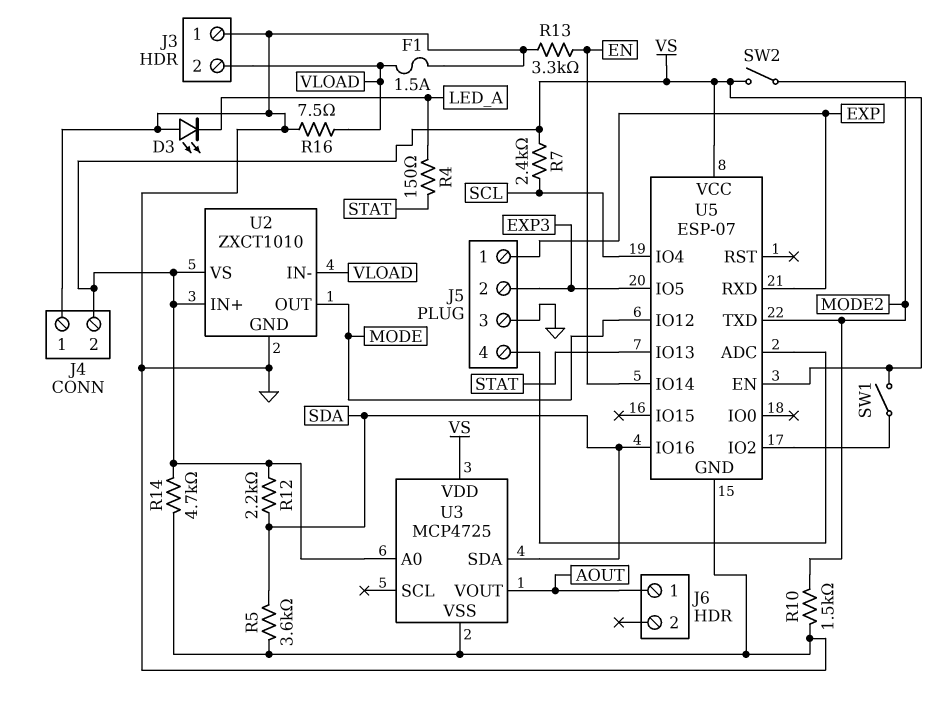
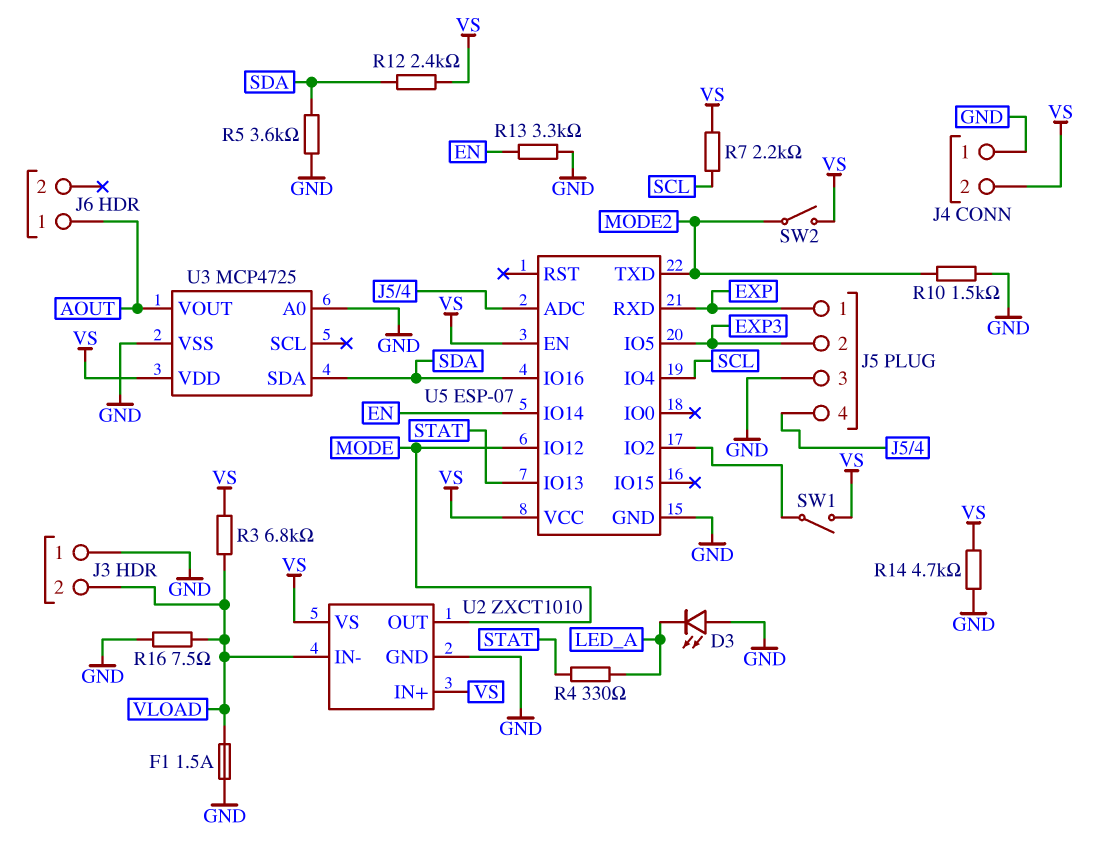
R3: none -> 6.8k (VLOAD, VS)
R4: 150 (LED_A, STAT) -> 330 (LED_A, STAT)
R7: 2.4k (SCL, VS) -> 2.2k (SCL, VS)
R12: 2.2k (SDA, VS) -> 2.4k (SDA, VS)
U3 pin A0: VS -> GND

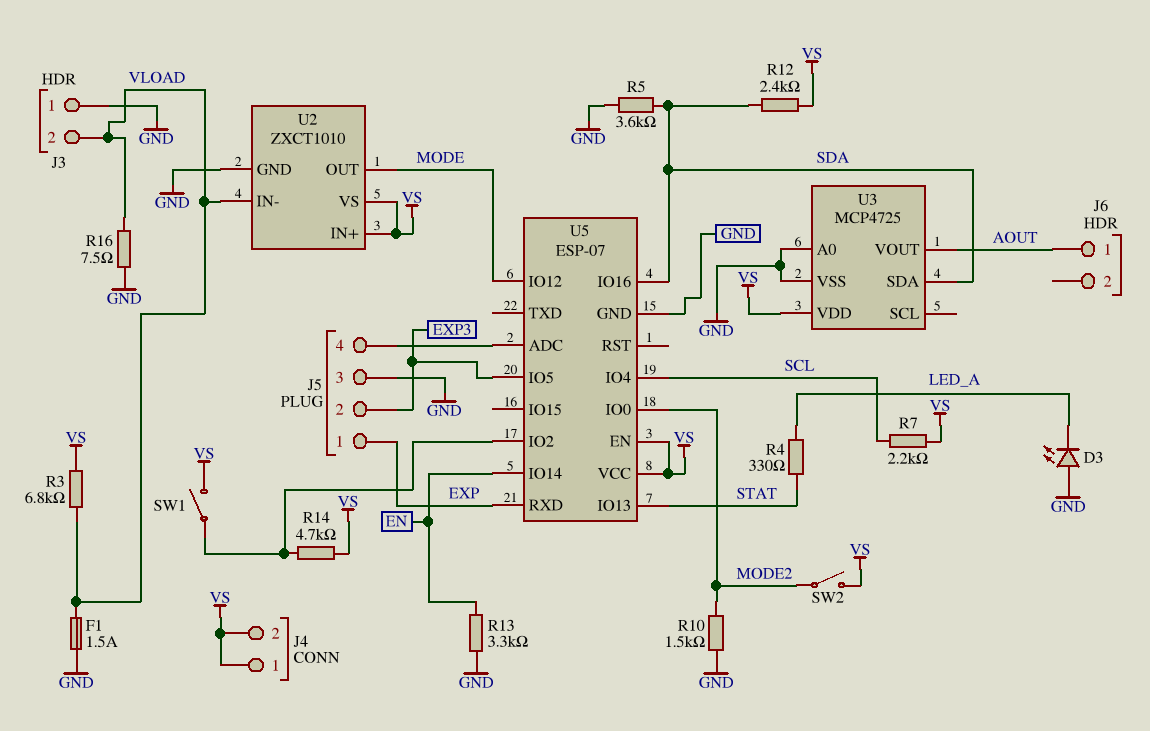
J4 pin 1: GND -> VS
R14: 4.7k (GND, VS) -> 4.7k (U5/IO2, VS)
U5 pin IO0: none -> MODE2
U5 pin TXD: MODE2 -> none

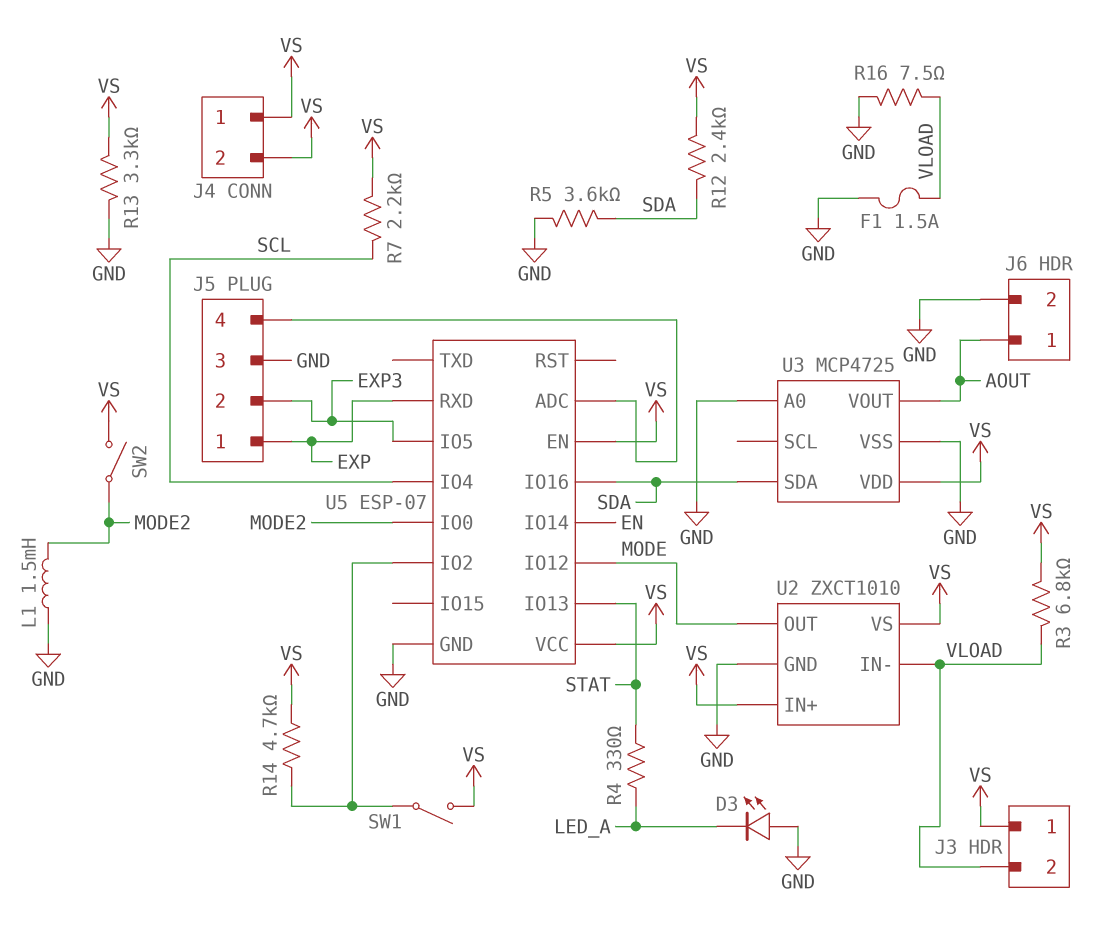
J3 pin 1: GND -> VS
J6 pin 2: none -> GND
L1: none -> 1.5mH (GND, MODE2)
R10: 1.5k (GND, MODE2) -> none
R13: 3.3k (EN, GND) -> 3.3k (GND, VS)

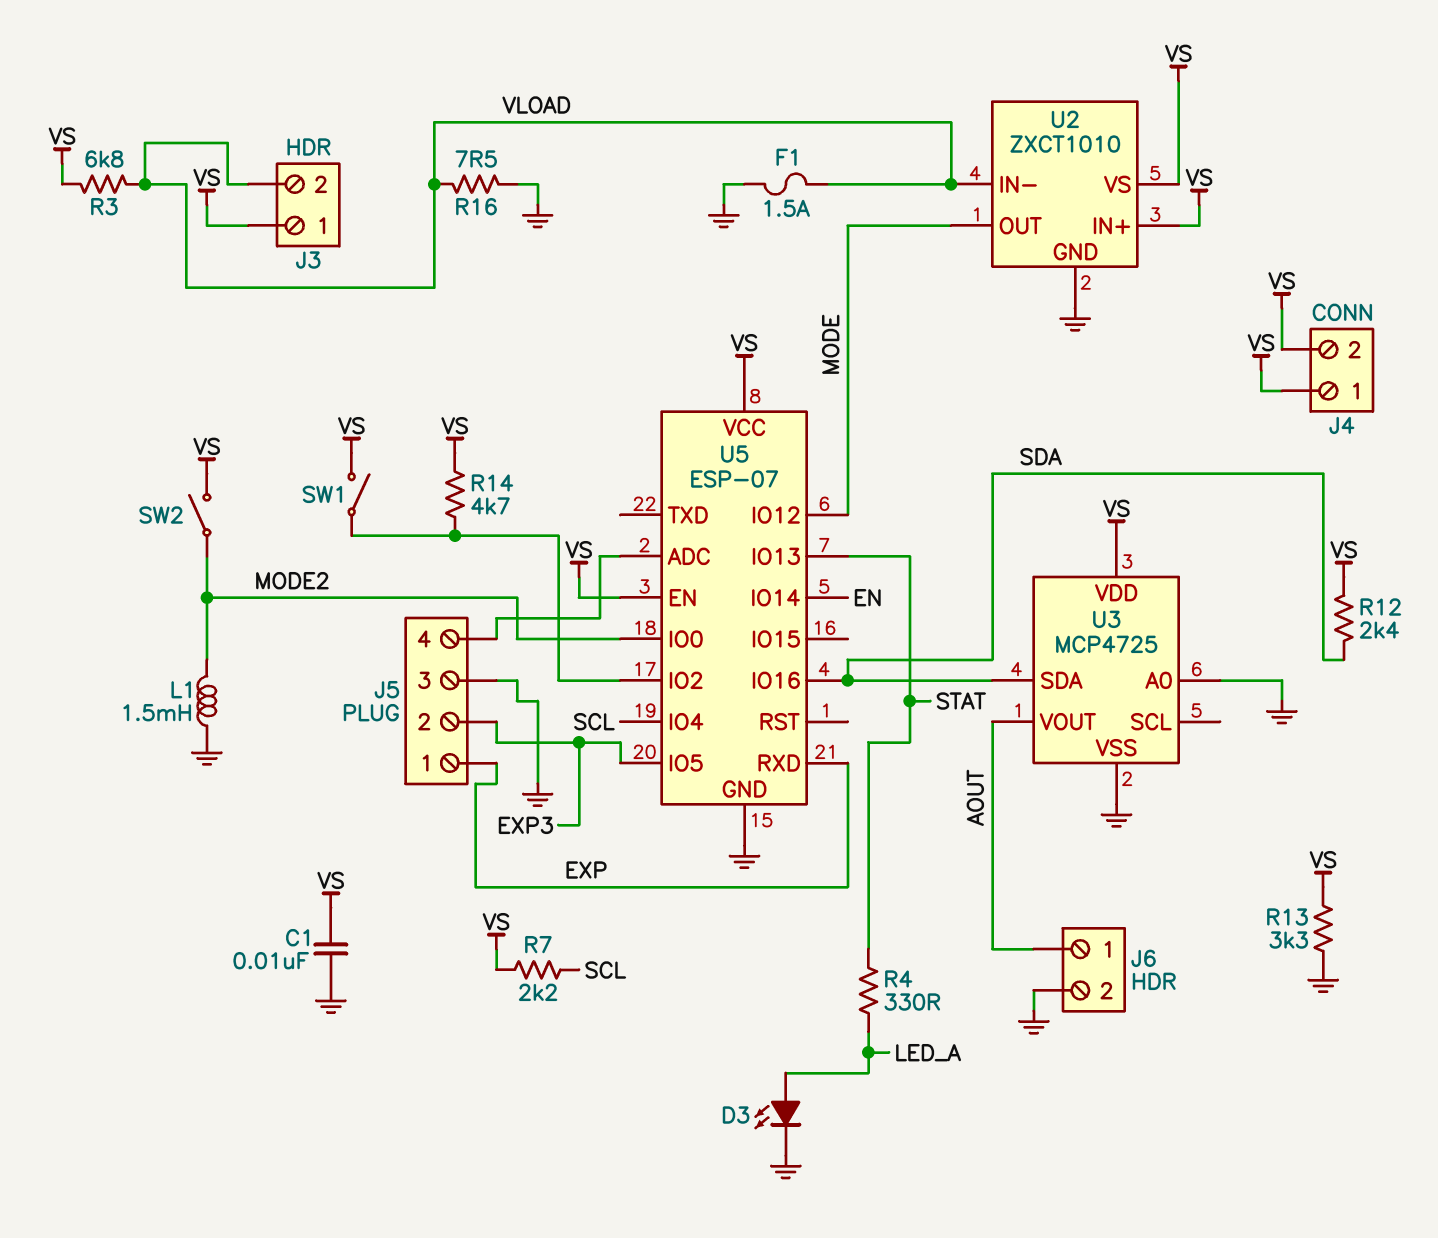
C1: none -> 10nF (GND, VS)
D3: LED (A GND, K LED_A) -> LED (A LED_A, K GND)
R5: 3.6k (GND, SDA) -> none

